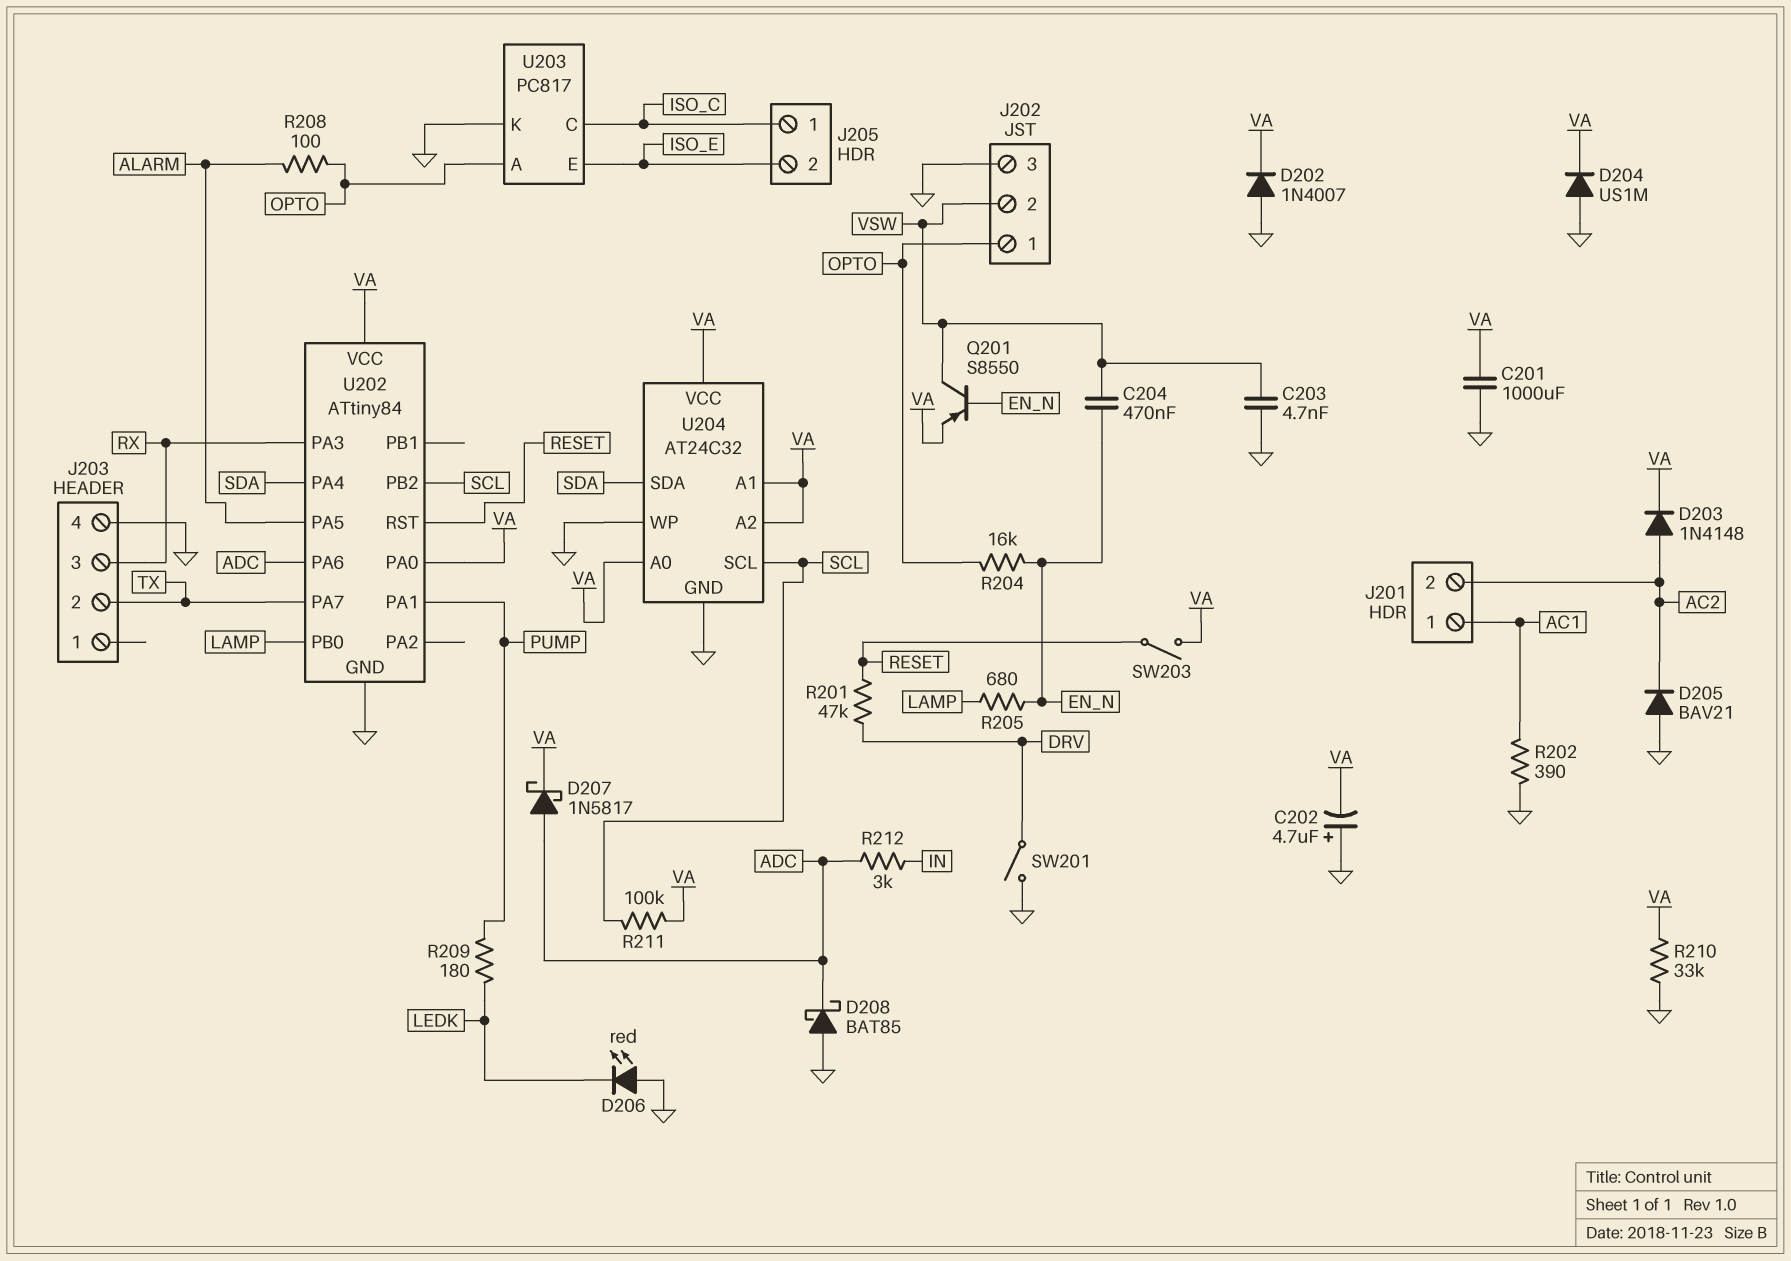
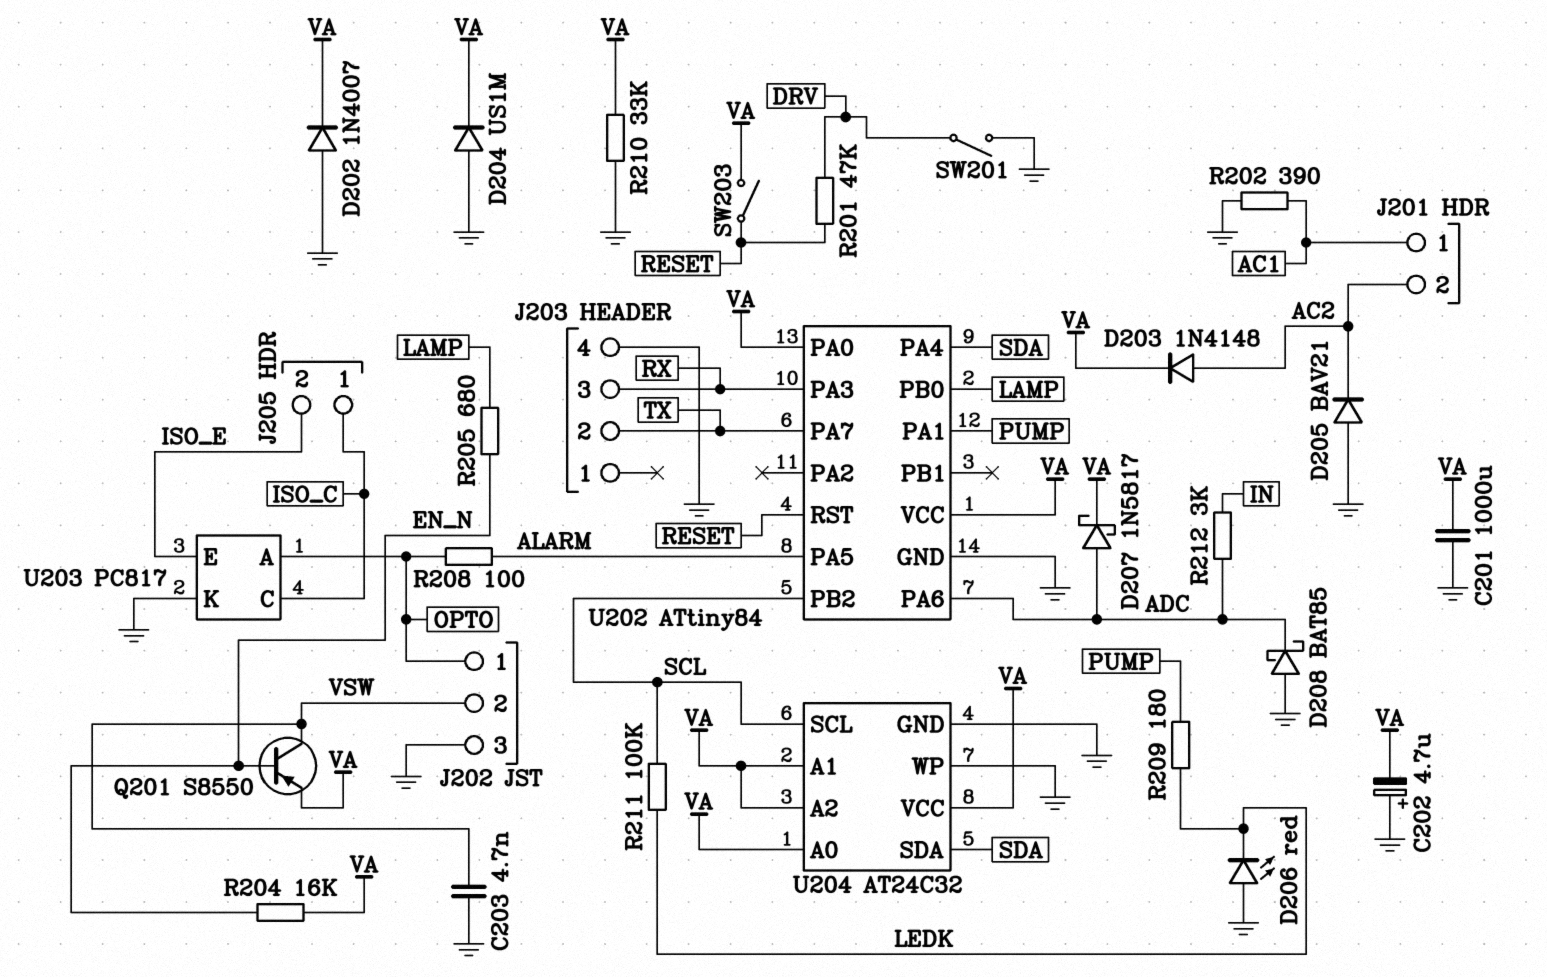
C204: 470nF (EN_N, VSW) -> none
R204: 16k (EN_N, OPTO) -> 16k (EN_N, VA)
R211: 100k (SCL, VA) -> 100k (LEDK, SCL)

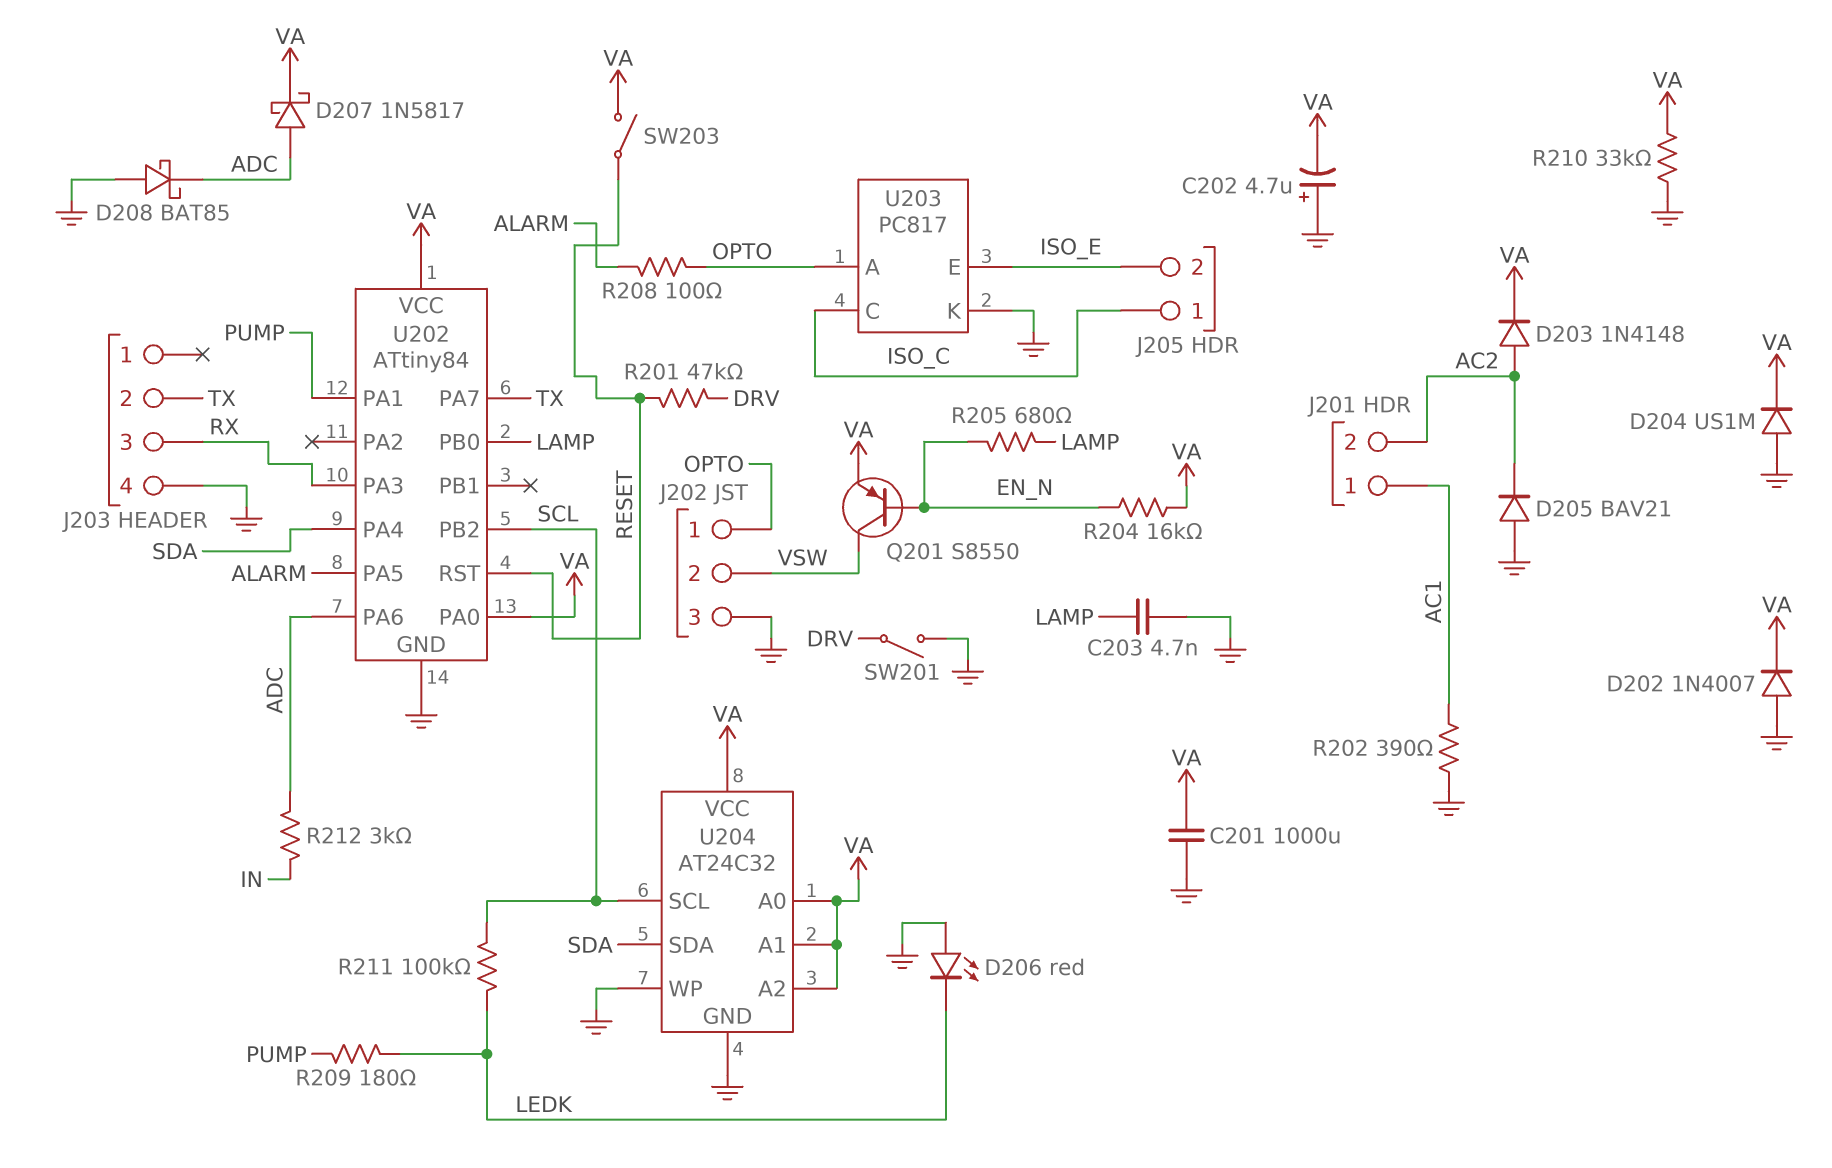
C203: 4.7nF (GND, VSW) -> 4.7nF (GND, LAMP)

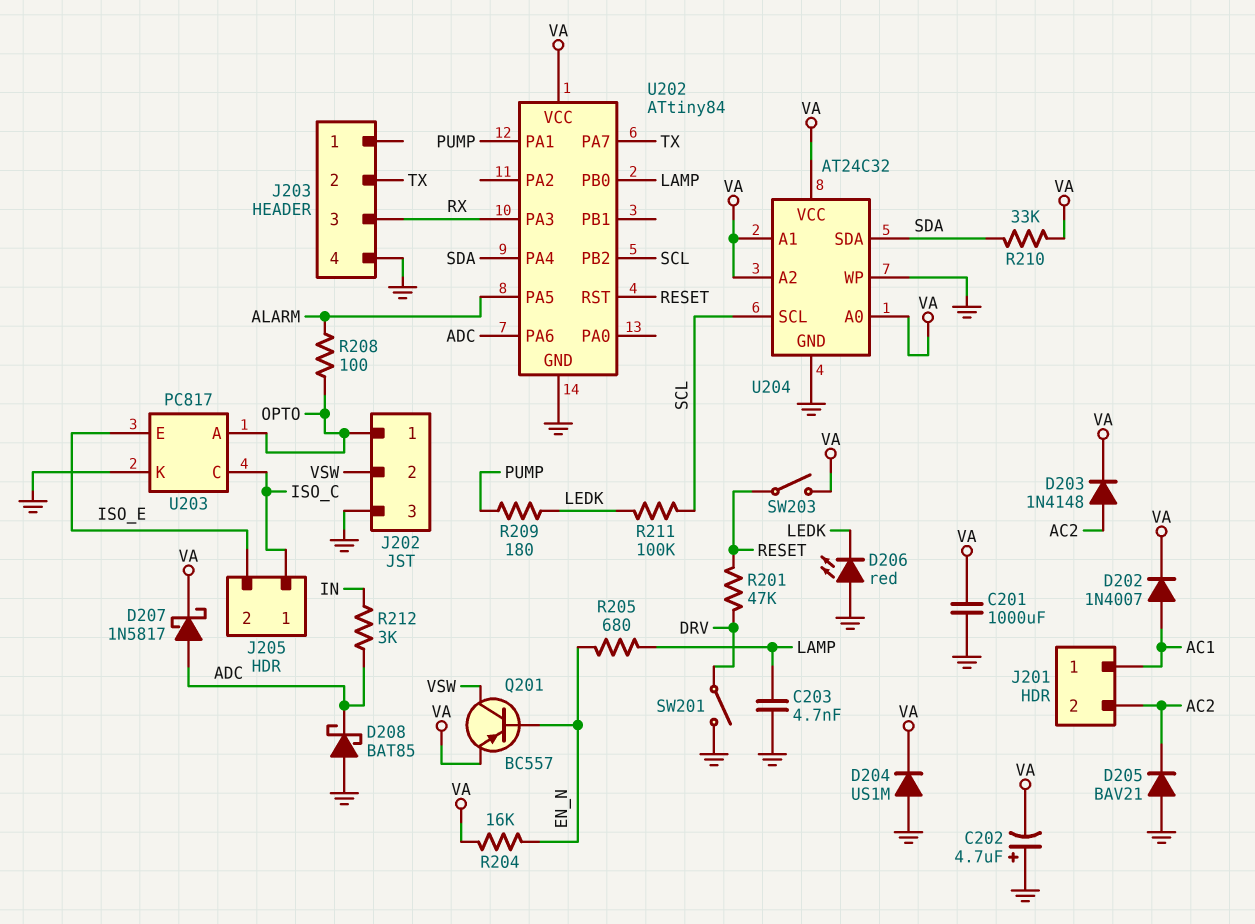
D202: diode 1N4007 (A GND, K VA) -> diode 1N4007 (A AC1, K VA)
Q201: PNP S8550 (B EN_N, C VSW, E VA) -> PNP BC557 (B EN_N, C VSW, E VA)
R202: 390 (AC1, GND) -> none
R210: 33k (GND, VA) -> 33k (SDA, VA)
U202 pin PA0: VA -> none

